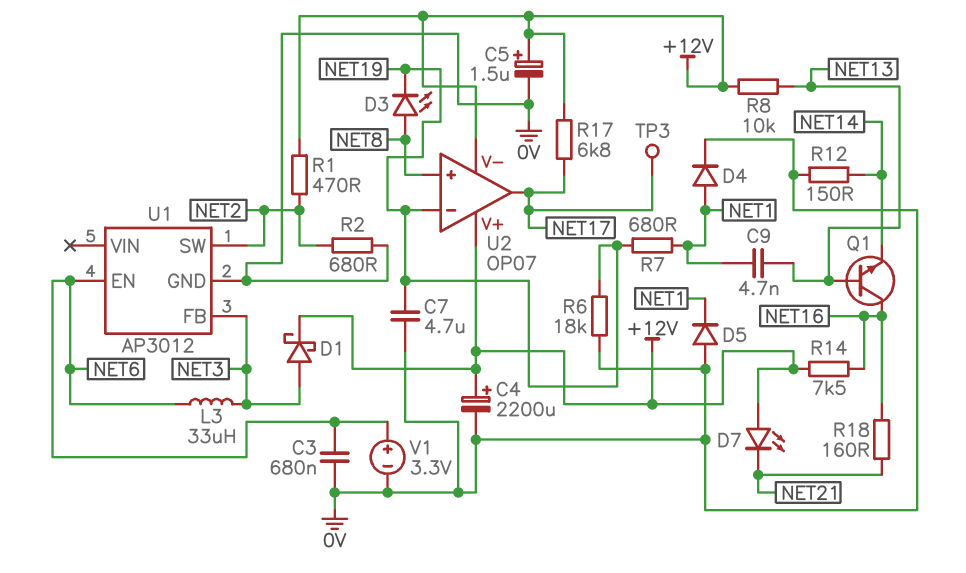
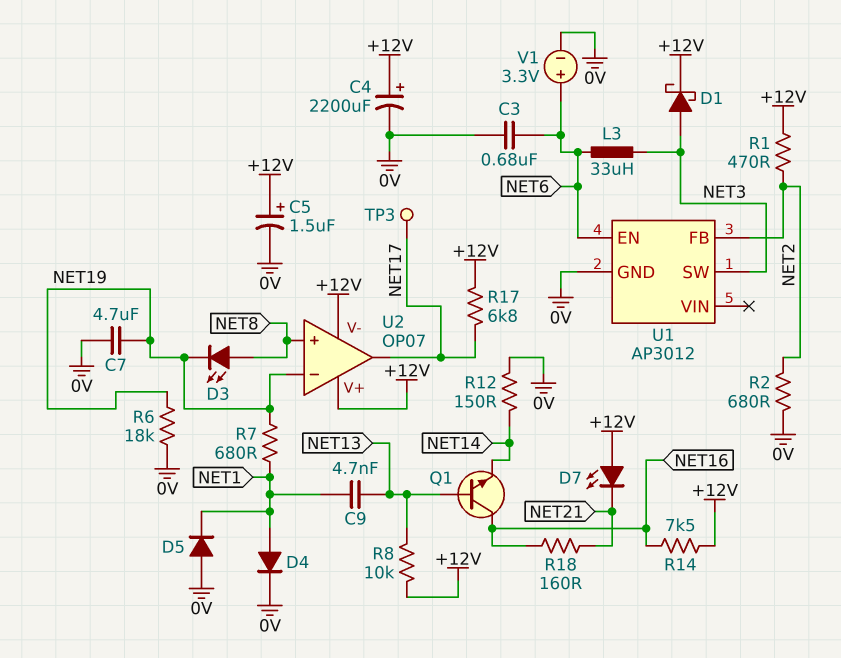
U1 pin FB: NET3 -> NET2
U1 pin SW: NET2 -> NET3

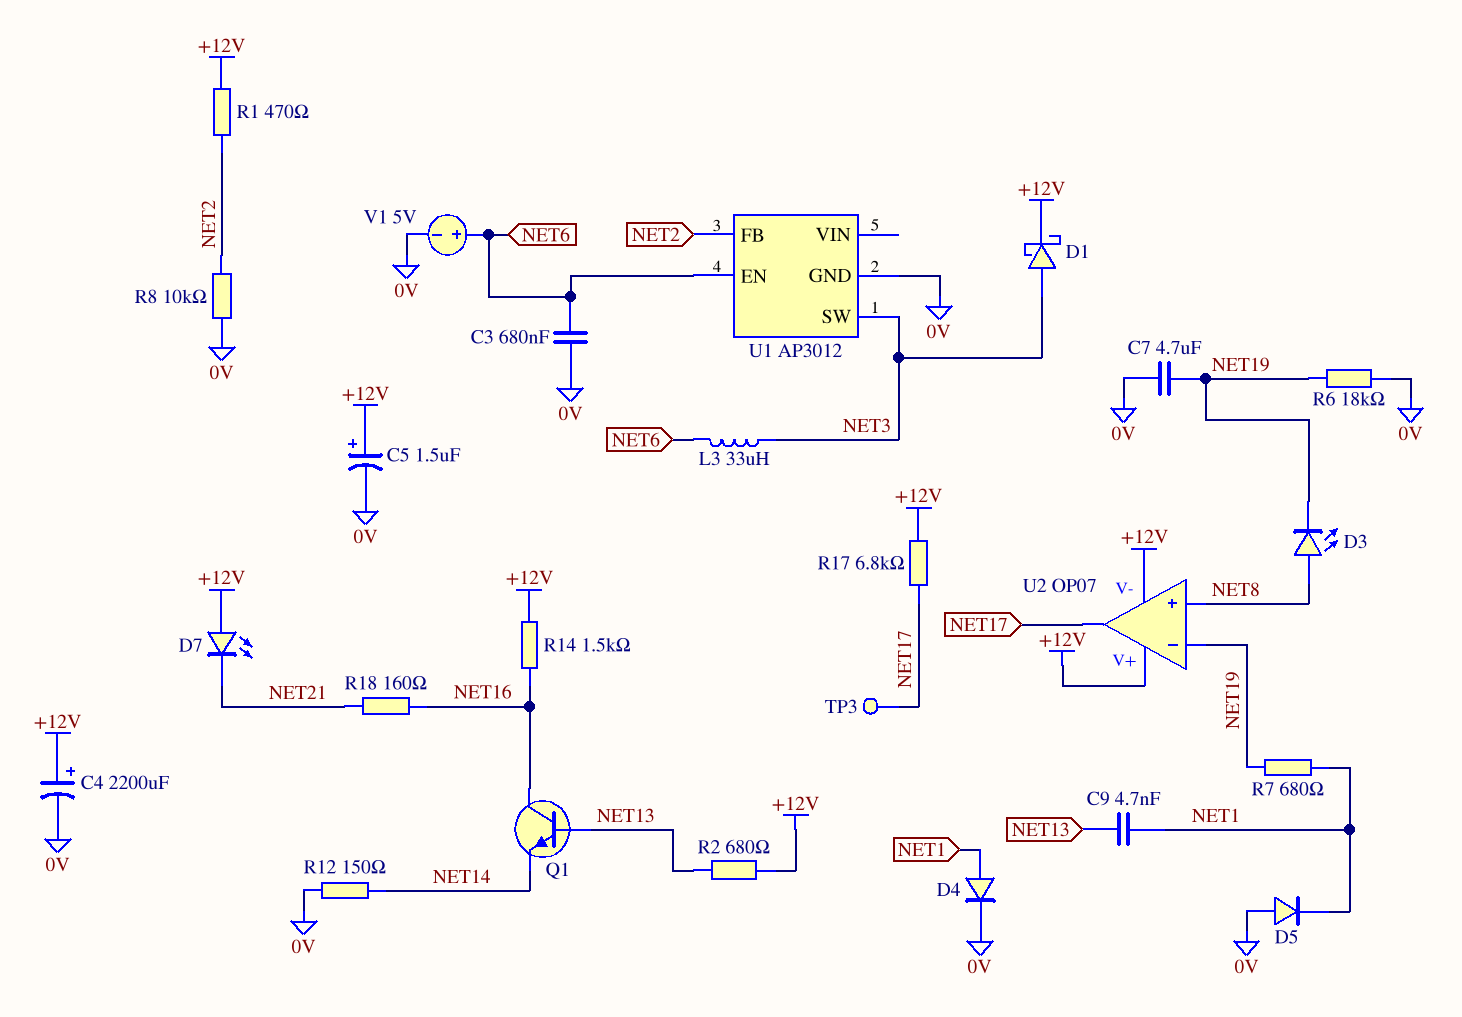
R2: 680 (0V, NET2) -> 680 (+12V, NET13)
R8: 10k (+12V, NET13) -> 10k (0V, NET2)
R14: 7.5k (+12V, NET16) -> 1.5k (+12V, NET16)
V1: 3.3V (plus NET6, minus 0V) -> 5V (plus NET6, minus 0V)

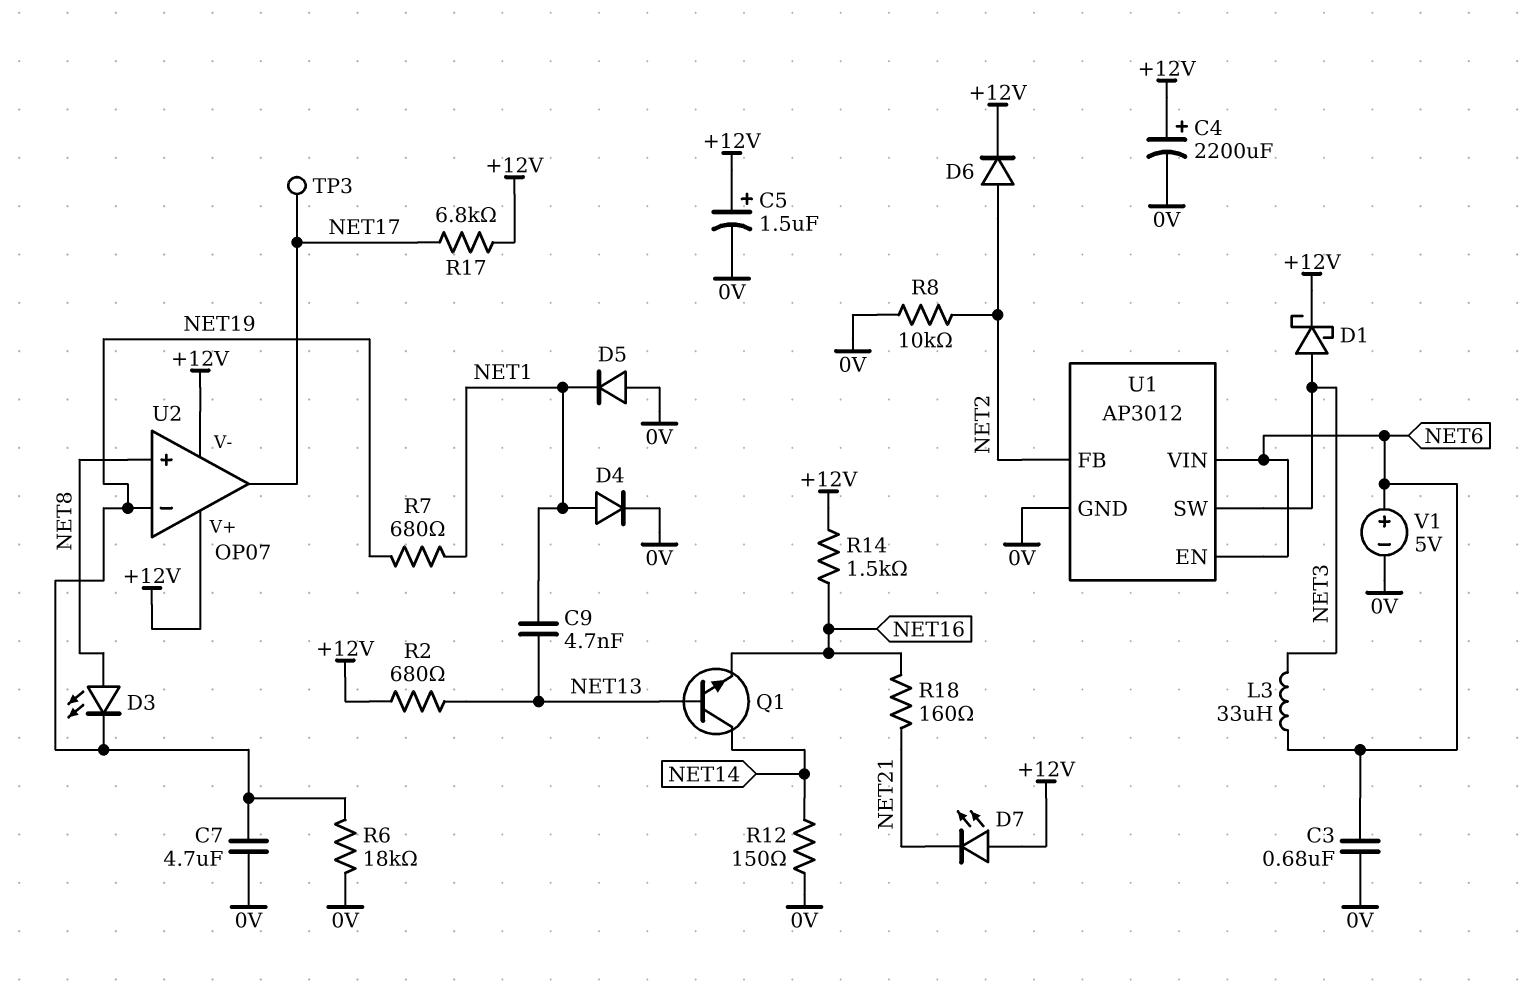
D6: none -> diode (A NET2, K +12V)
Q1: NPN (B NET13, C NET16, E NET14) -> NPN (B NET13, C NET14, E NET16)
R1: 470 (+12V, NET2) -> none
U1 pin VIN: none -> NET6

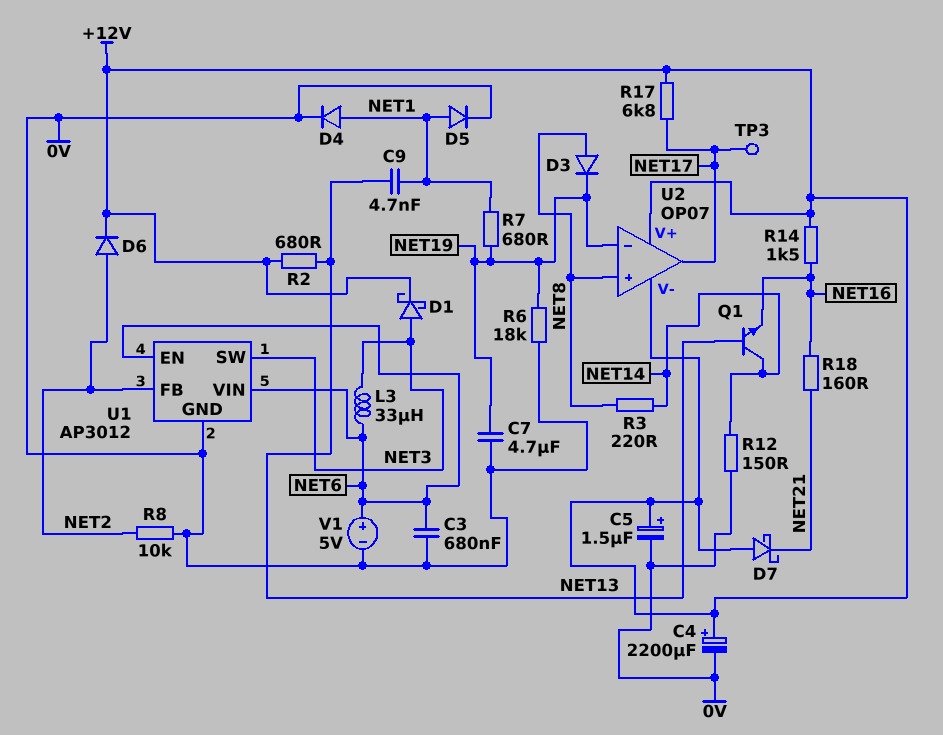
D3: LED (A NET8, K NET19) -> diode (A NET8, K NET19)
D5: diode (A 0V, K NET1) -> diode (A NET1, K 0V)
D7: LED (A +12V, K NET21) -> schottky (A +12V, K NET21)
R3: none -> 220 (NET8, NET14)

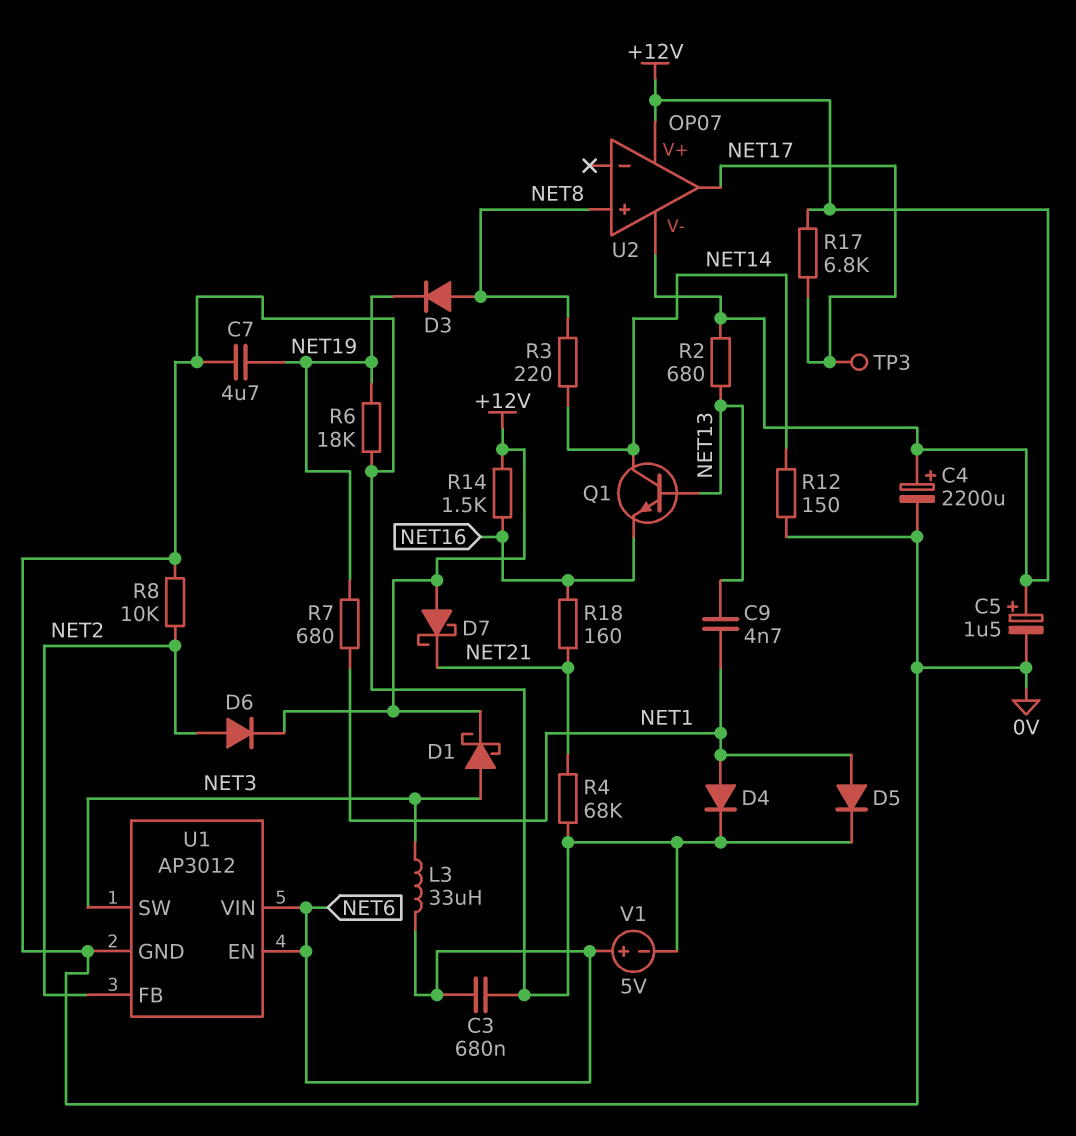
R4: none -> 68k (0V, NET21)
U2 pin in-: NET19 -> none

